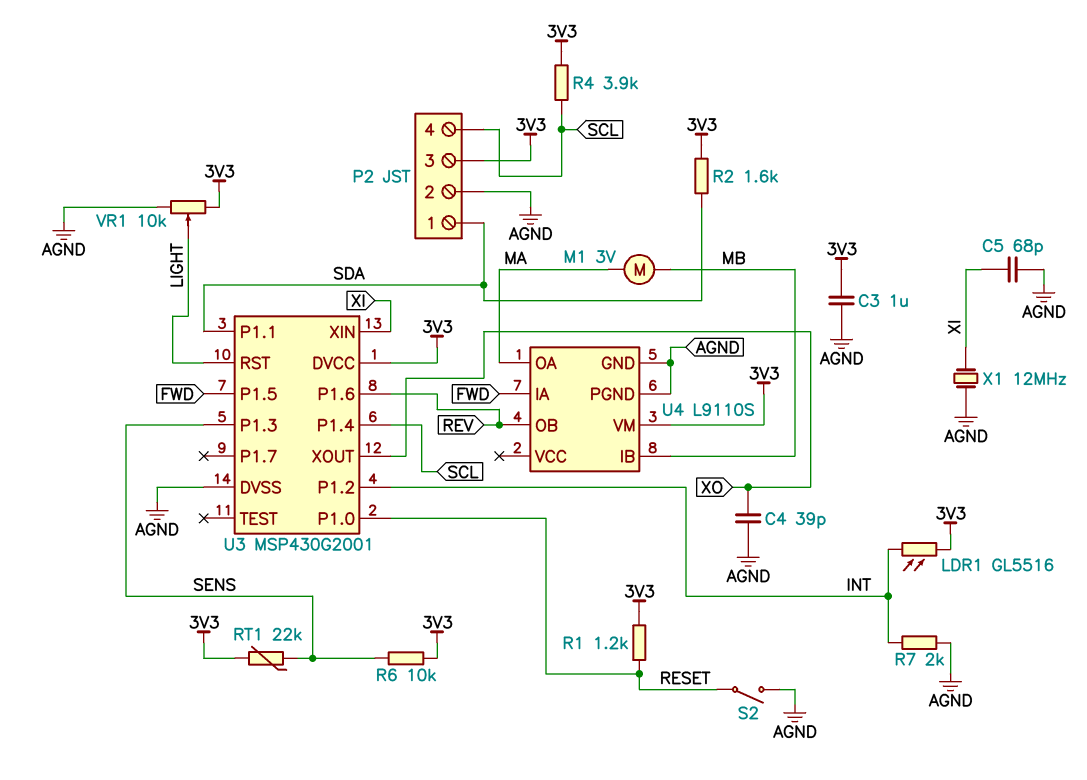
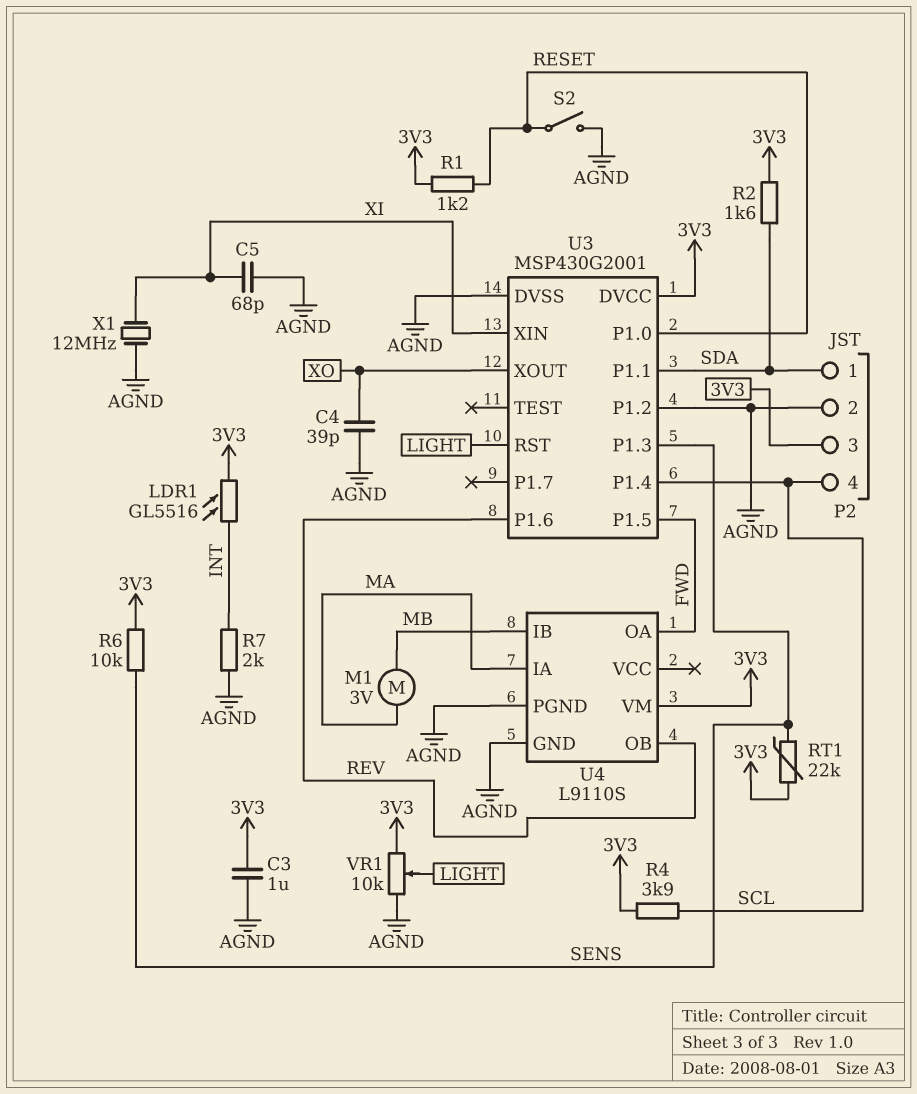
U3 pin P1.2: INT -> AGND
U4 pin IA: FWD -> MA
U4 pin OA: MA -> FWD

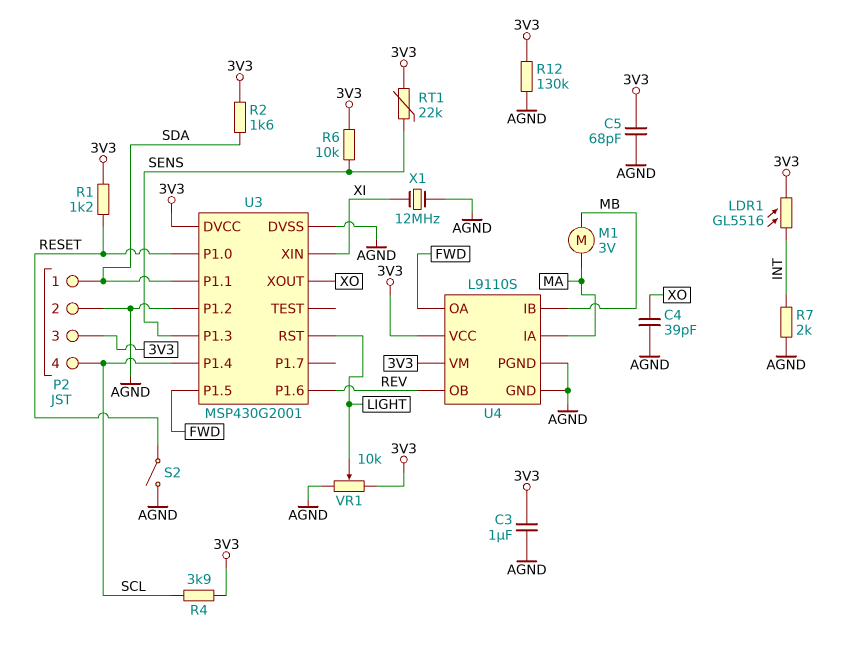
C5: 68pF (AGND, XI) -> 68pF (3V3, AGND)
R12: none -> 130k (3V3, AGND)
U4 pin VCC: none -> 3V3

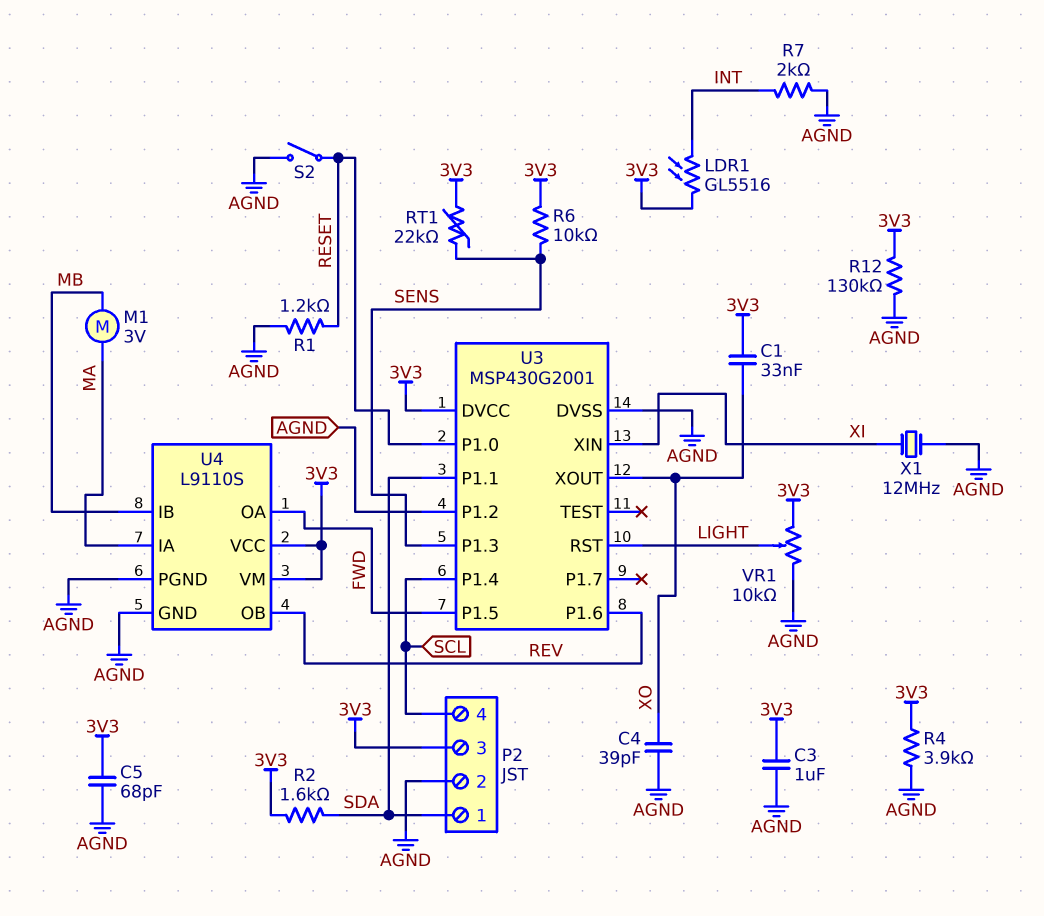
C1: none -> 33nF (3V3, XO)
R1: 1.2k (3V3, RESET) -> 1.2k (AGND, RESET)
R4: 3.9k (3V3, SCL) -> 3.9k (3V3, AGND)

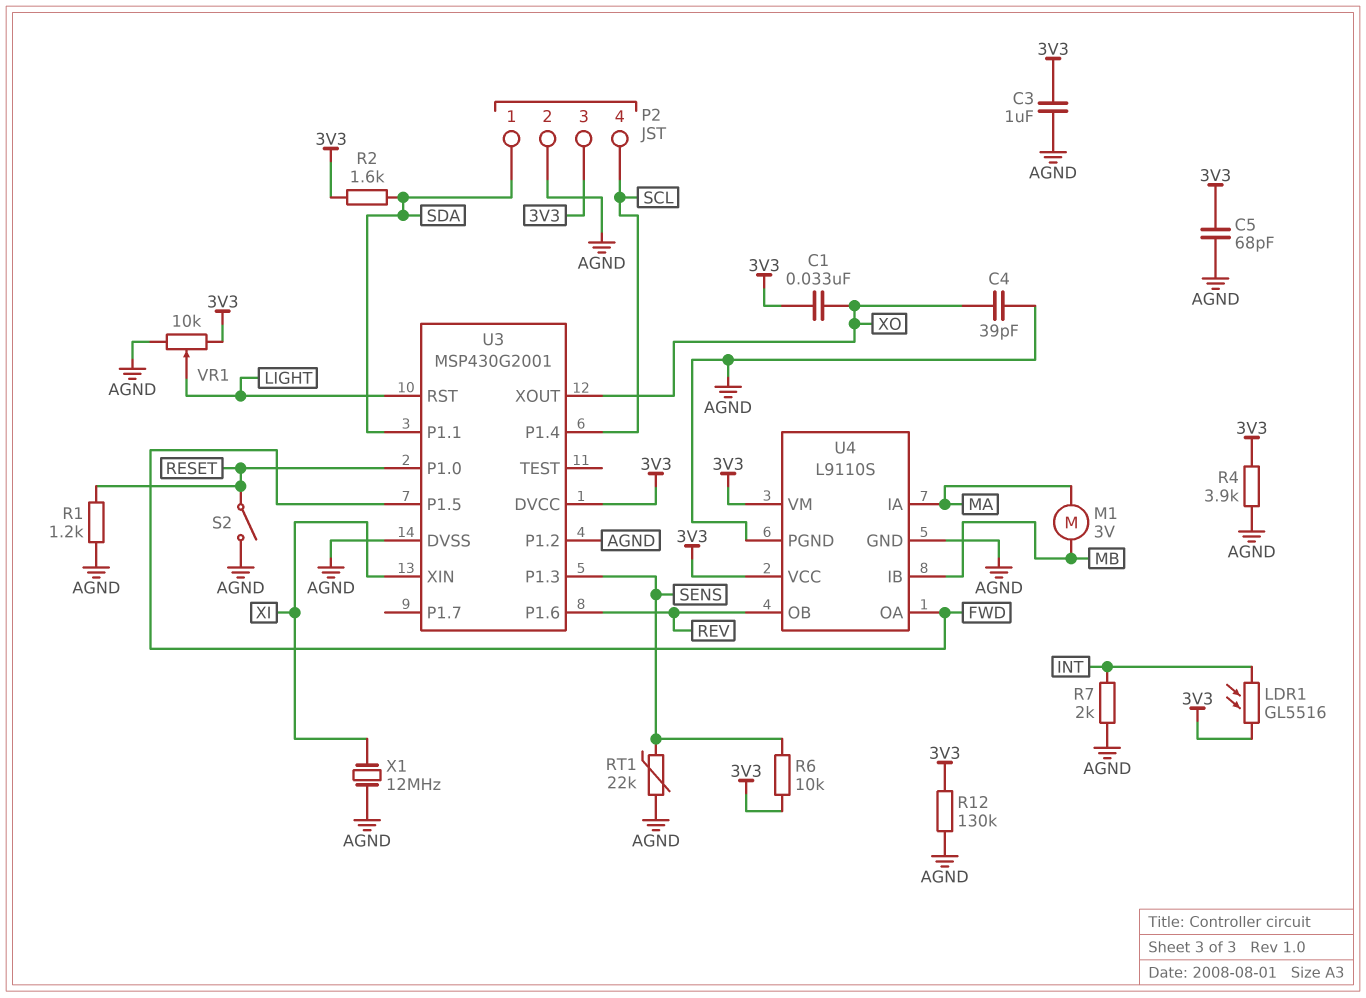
RT1: 22k (3V3, SENS) -> 22k (AGND, SENS)

